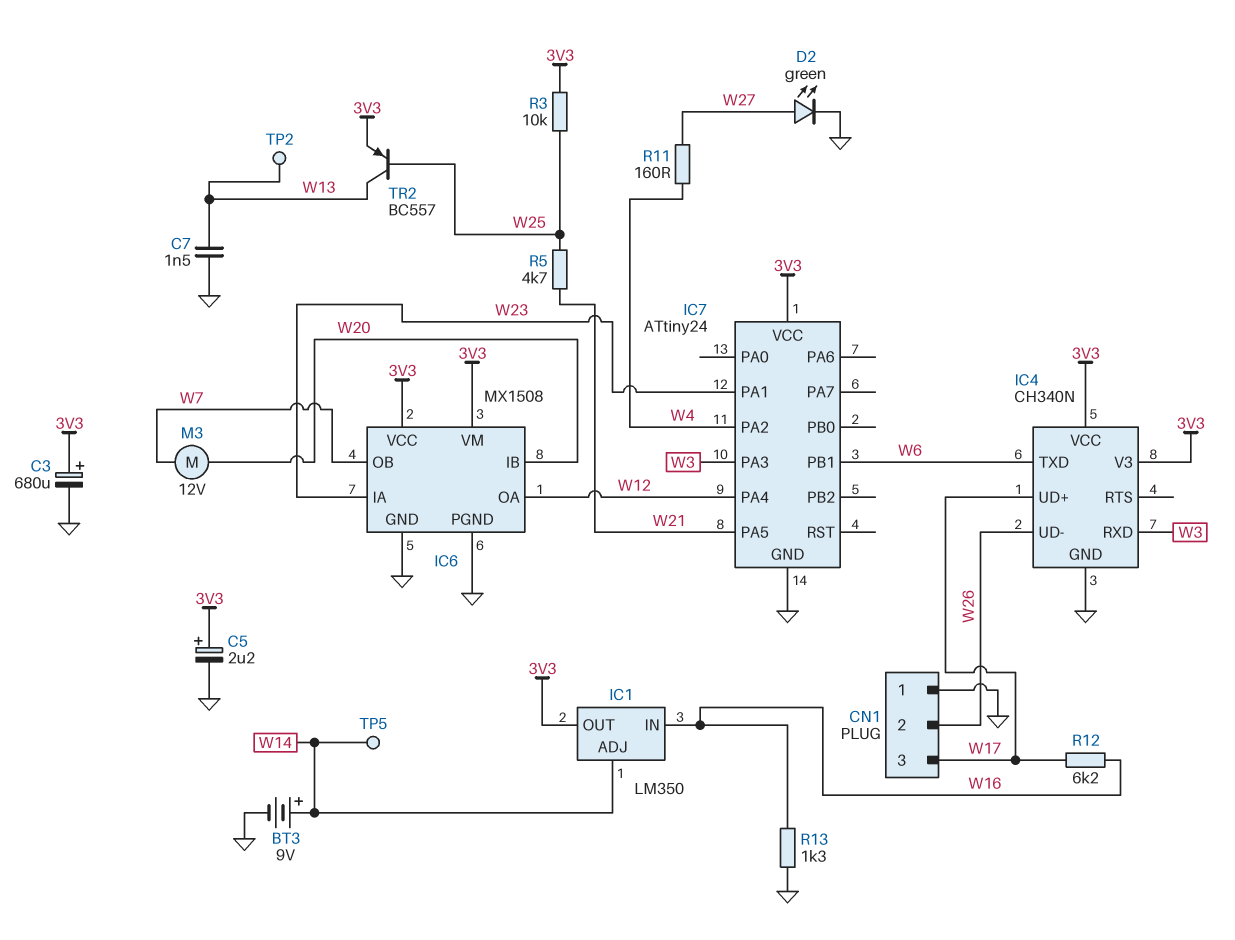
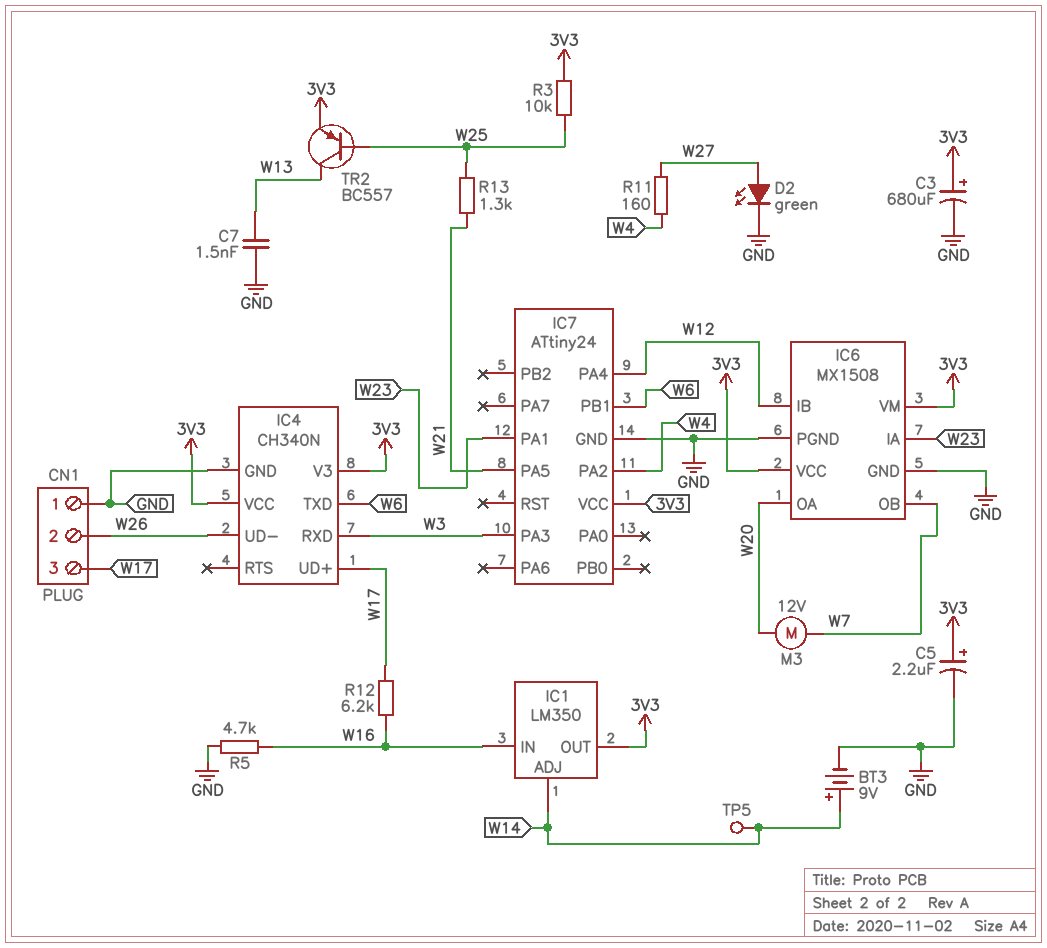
IC6 pin IB: W20 -> W12
IC6 pin OA: W12 -> W20
R5: 4.7k (W21, W25) -> 4.7k (GND, W16)
R13: 1.3k (GND, W16) -> 1.3k (W21, W25)
TP2: test point (W13) -> none

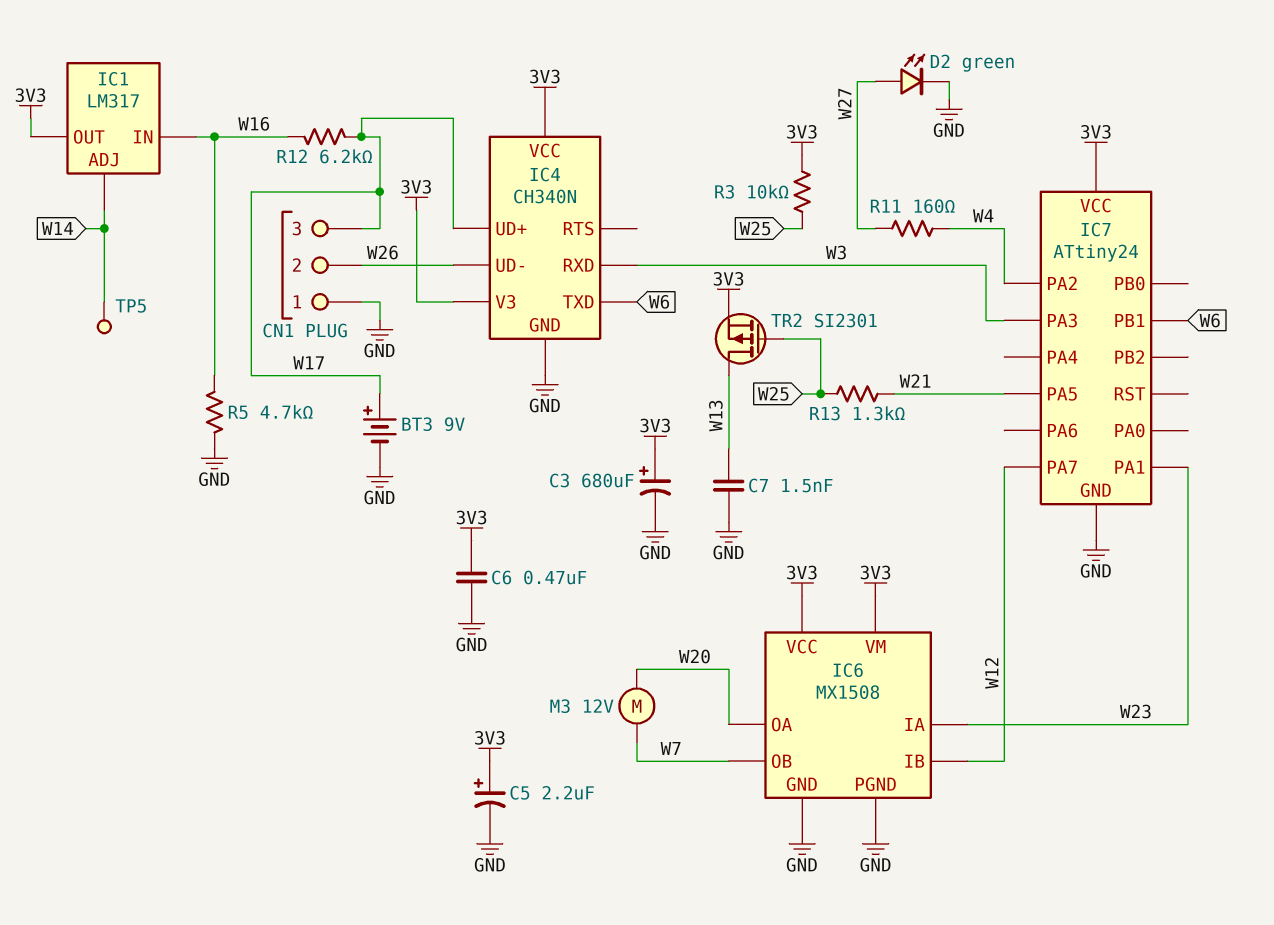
BT3: 9V (plus W14, minus GND) -> 9V (plus W17, minus GND)
C6: none -> 470nF (3V3, GND)
IC1: LM350 -> LM317
IC7 pin PA4: W12 -> none
IC7 pin PA7: none -> W12
TR2: PNP BC557 (B W25, C W13, E 3V3) -> PMOS SI2301 (G W25, D W13, S 3V3)

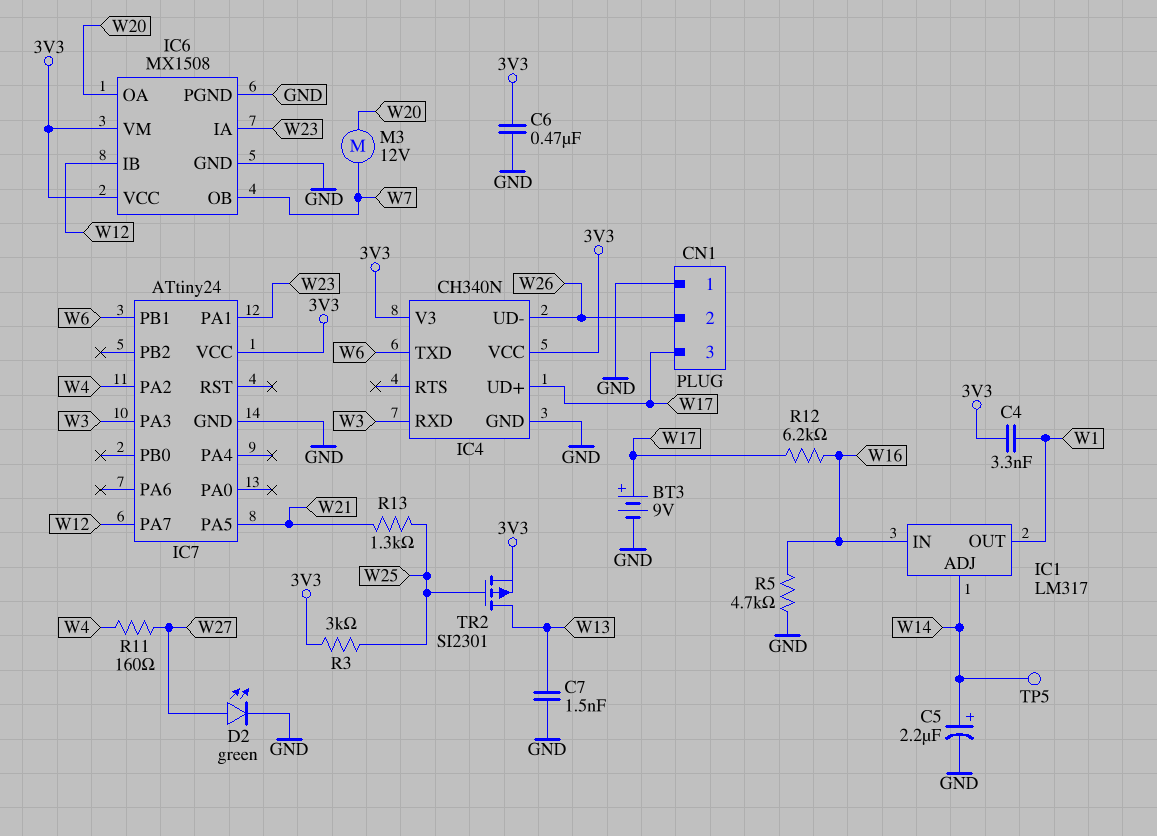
C3: 680uF (plus 3V3, minus GND) -> none
C4: none -> 3.3nF (3V3, W1)
C5: 2.2uF (plus 3V3, minus GND) -> 2.2uF (plus W14, minus GND)
IC1 pin OUT: 3V3 -> W1
R3: 10k (3V3, W25) -> 3k (3V3, W25)

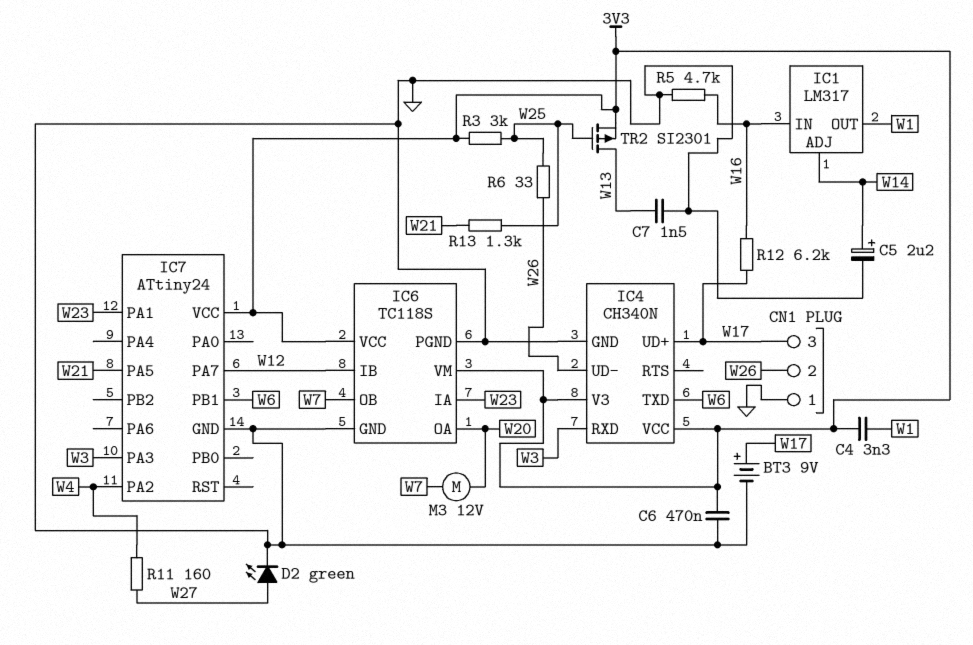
IC6: MX1508 -> TC118S
R6: none -> 33 (W25, W26)
TP5: test point (W14) -> none

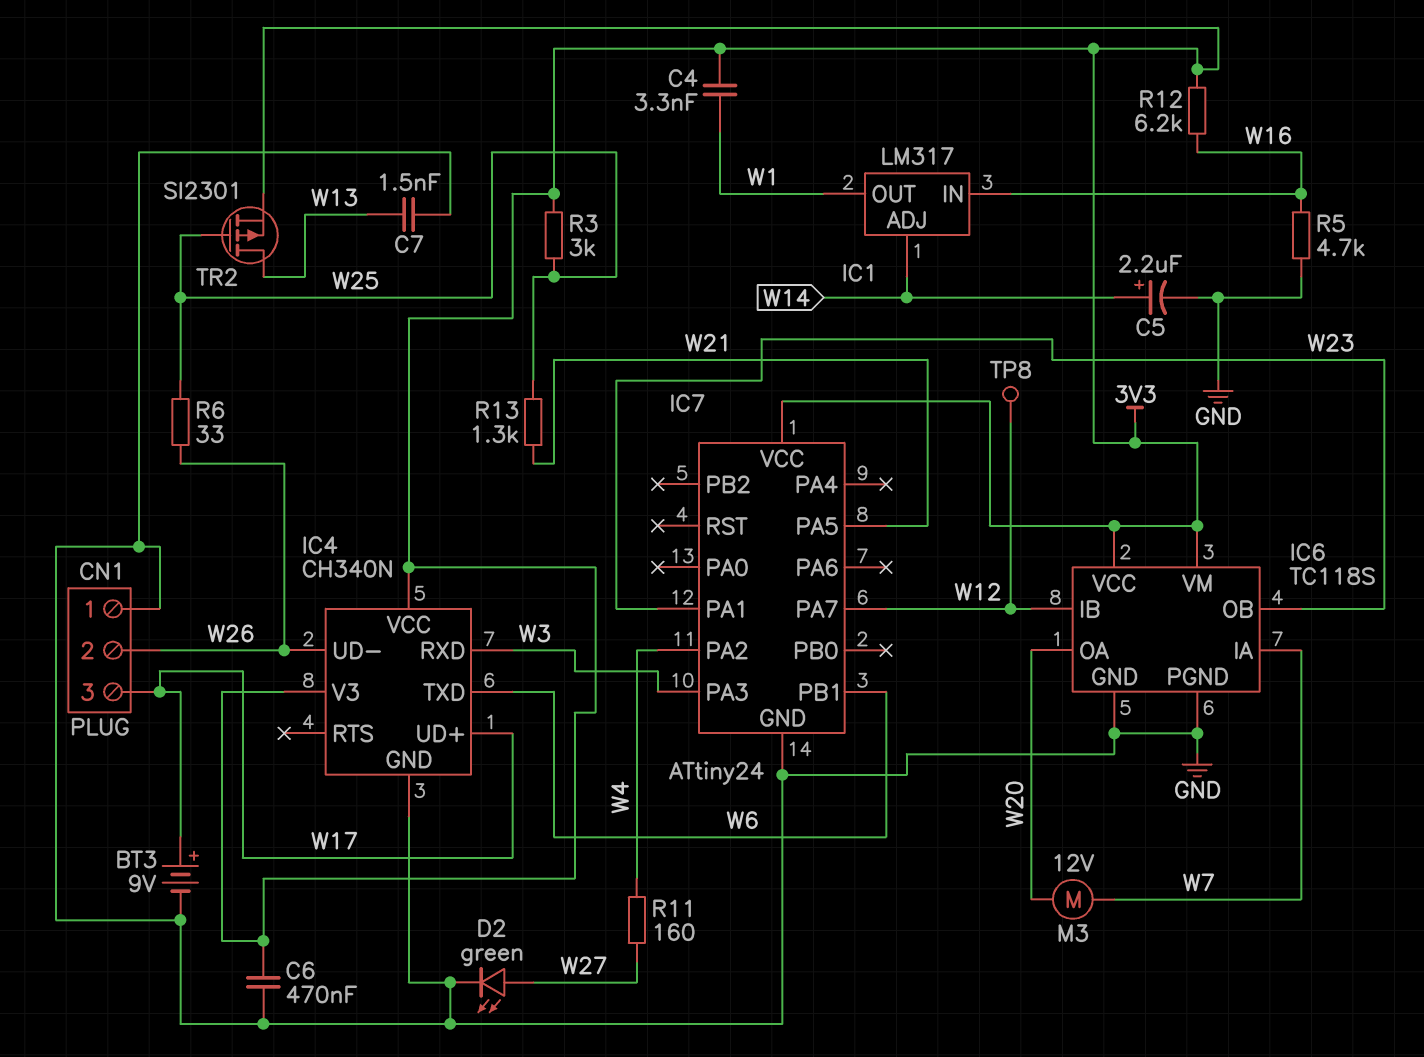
IC6 pin IA: W23 -> W7
IC6 pin OB: W7 -> W23
R12: 6.2k (W16, W17) -> 6.2k (3V3, W16)
TP8: none -> test point (W12)

